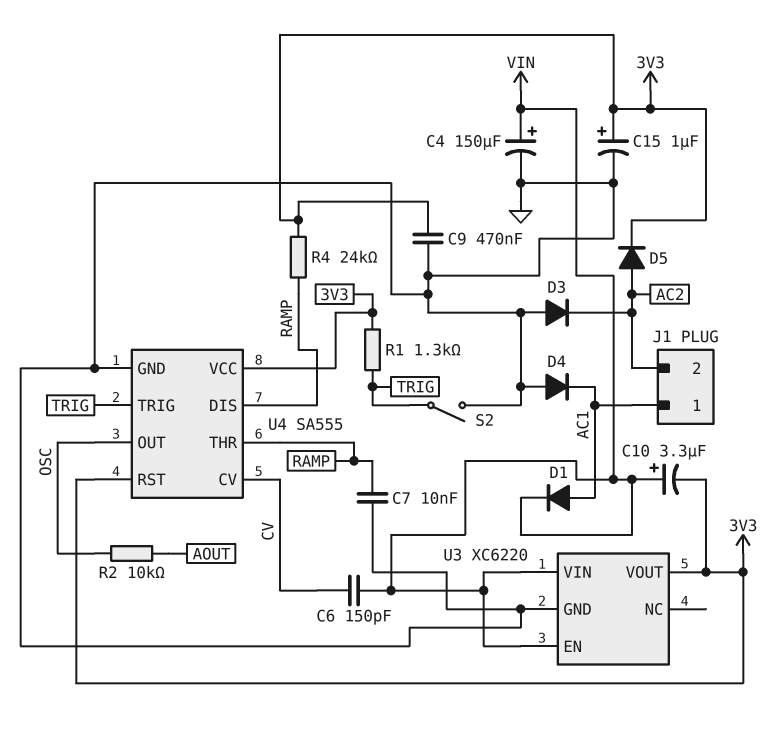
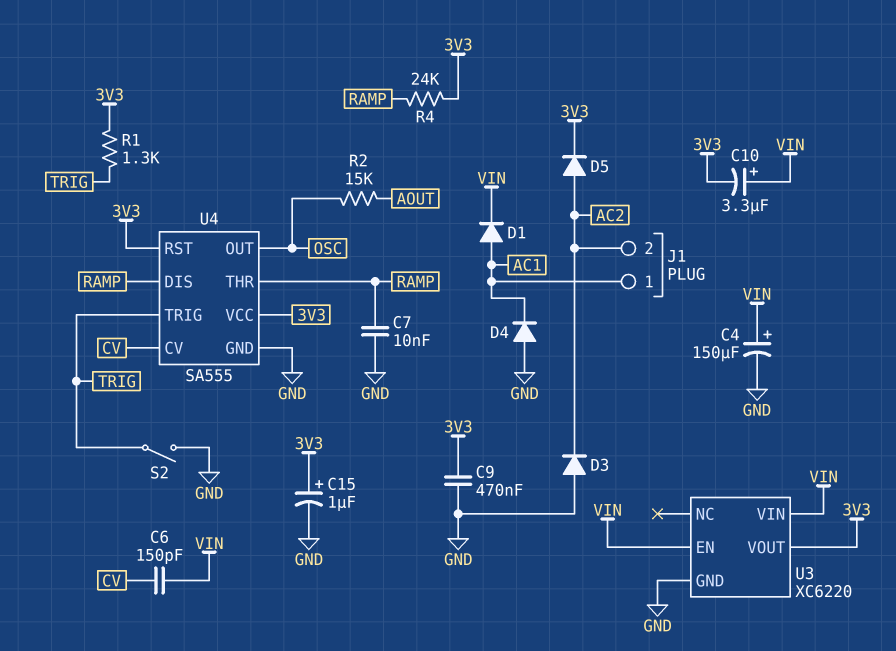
R2: 10k (AOUT, OSC) -> 15k (AOUT, OSC)

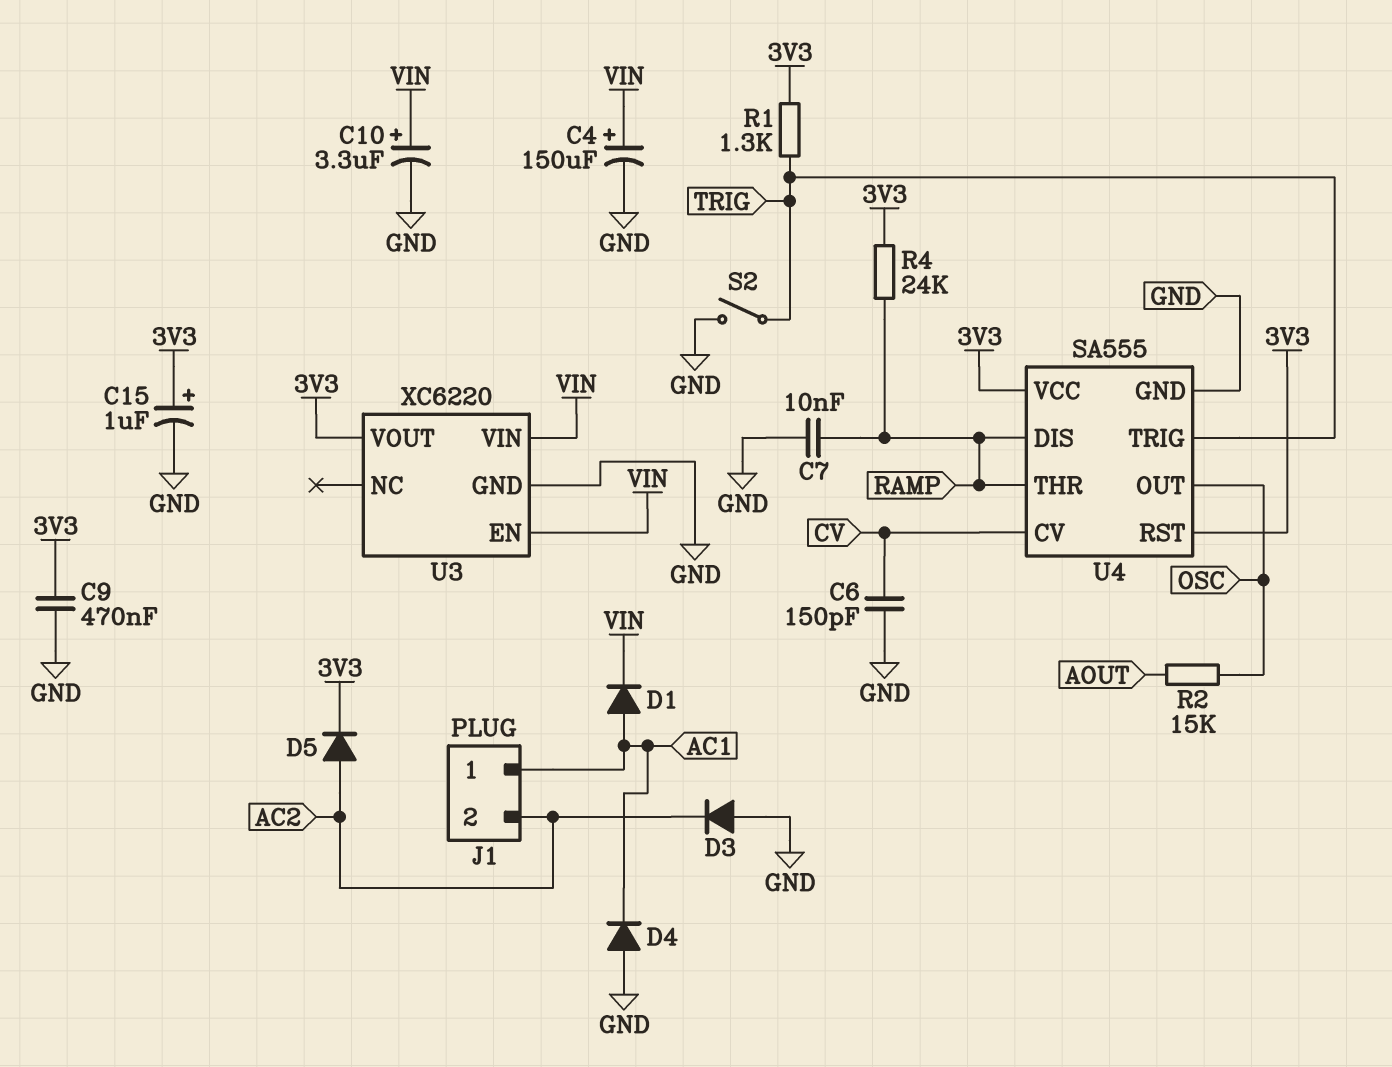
C6: 150pF (CV, VIN) -> 150pF (CV, GND)
C10: 3.3uF (plus VIN, minus 3V3) -> 3.3uF (plus VIN, minus GND)

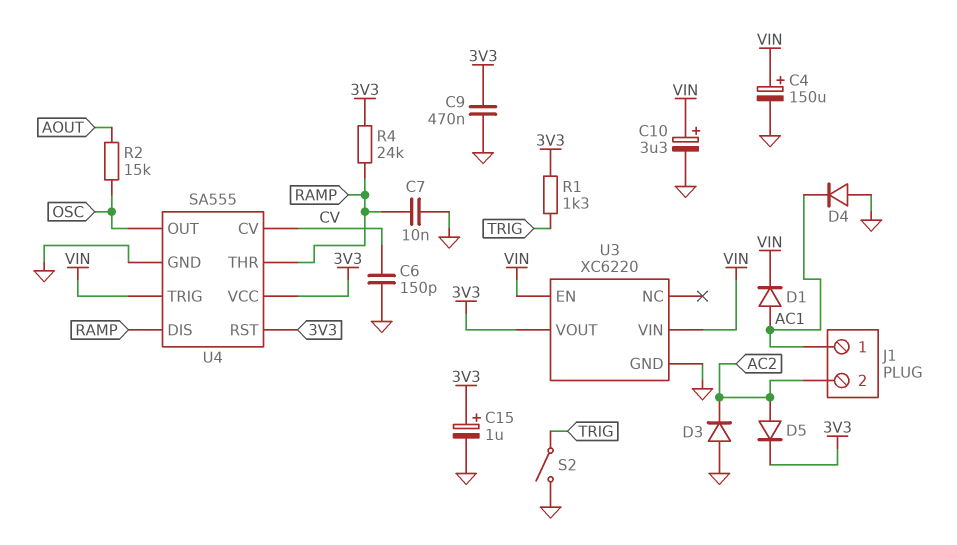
U4 pin TRIG: TRIG -> VIN

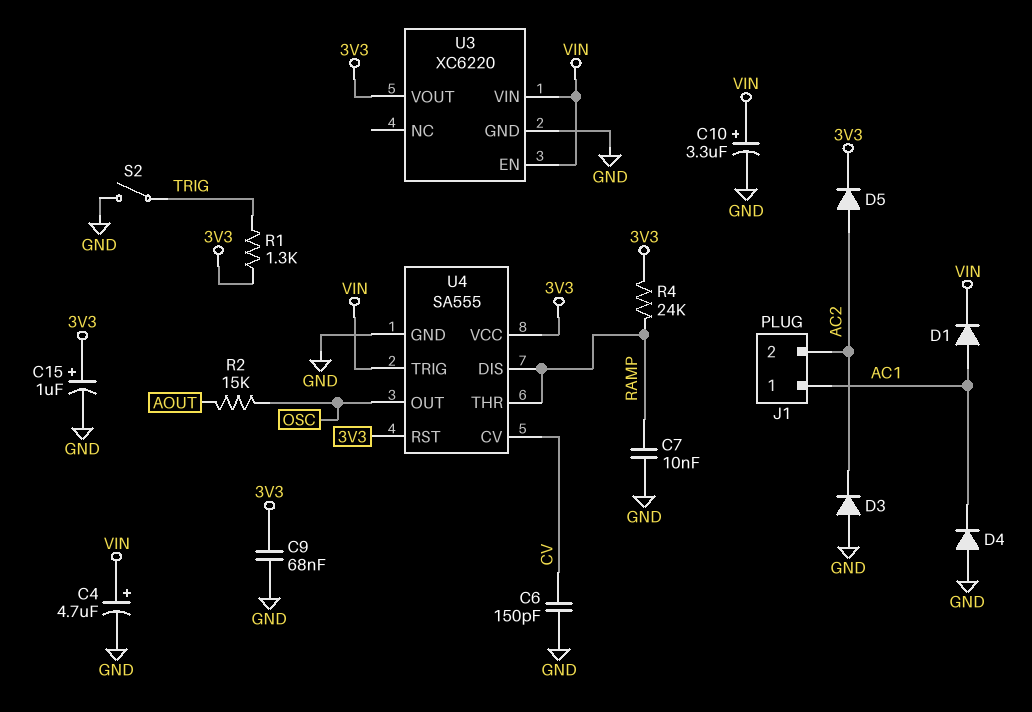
C4: 150uF (plus VIN, minus GND) -> 4.7uF (plus VIN, minus GND)
C9: 470nF (3V3, GND) -> 68nF (3V3, GND)

